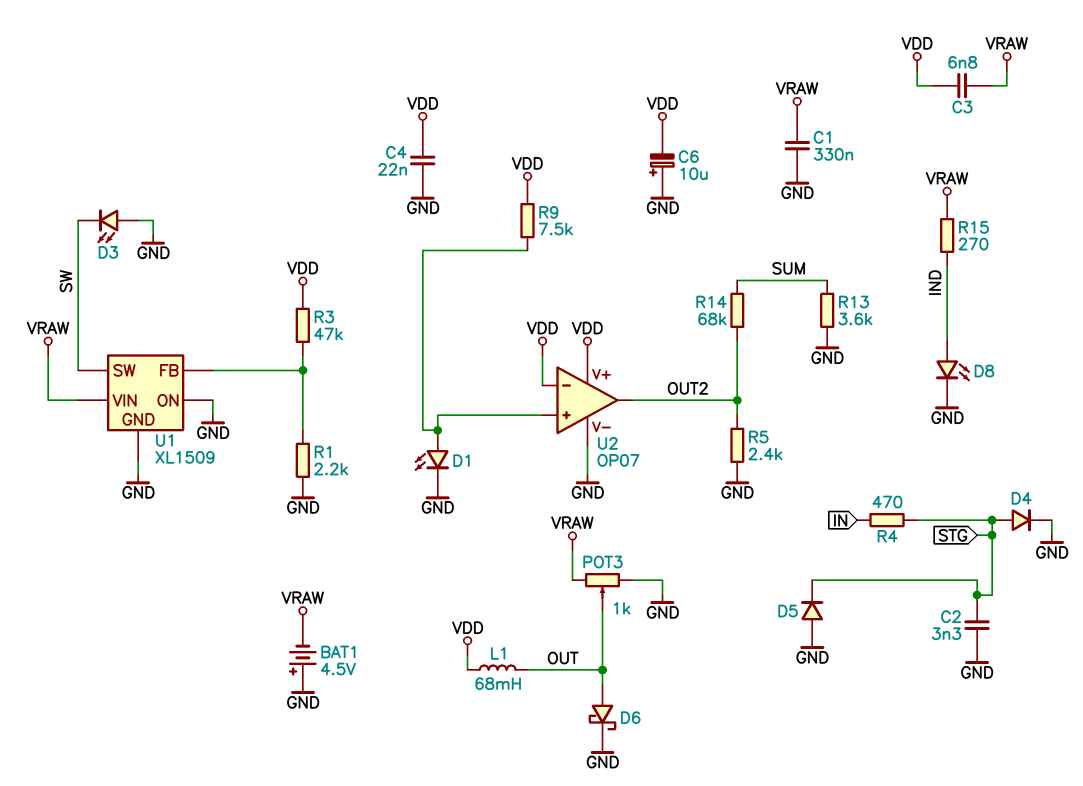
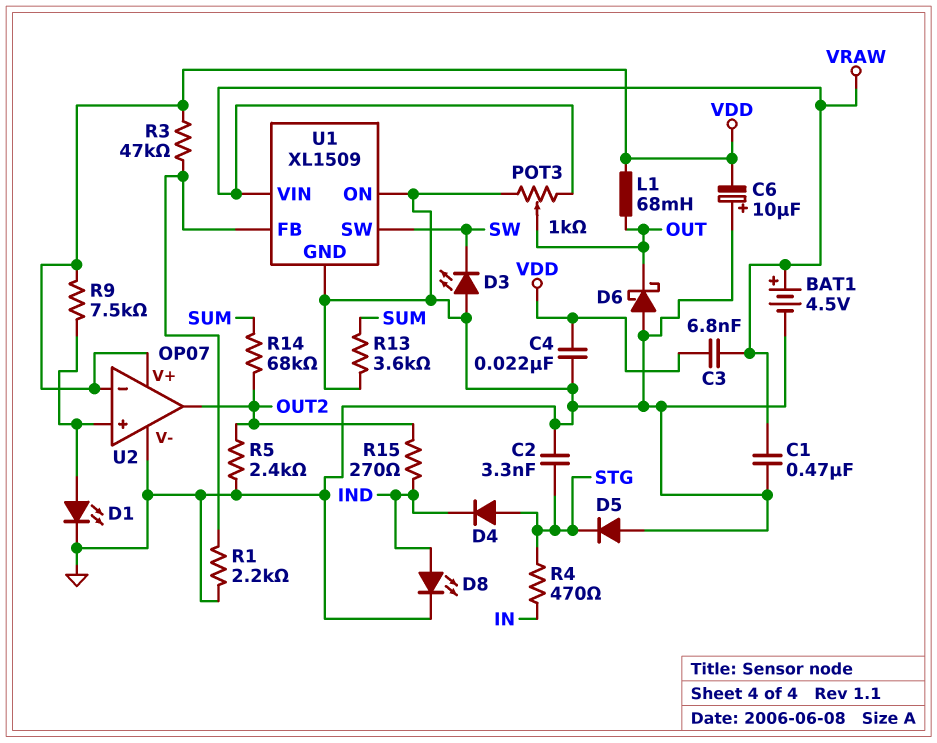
BAT1: 4.5V (plus GND, minus VRAW) -> 4.5V (plus VRAW, minus GND)
C1: 330nF (GND, VRAW) -> 470nF (GND, VRAW)
D4: diode (A STG, K GND) -> diode (A STG, K IND)
D6: schottky (A OUT, K GND) -> schottky (A GND, K OUT)
R15: 270 (IND, VRAW) -> 270 (IND, OUT2)

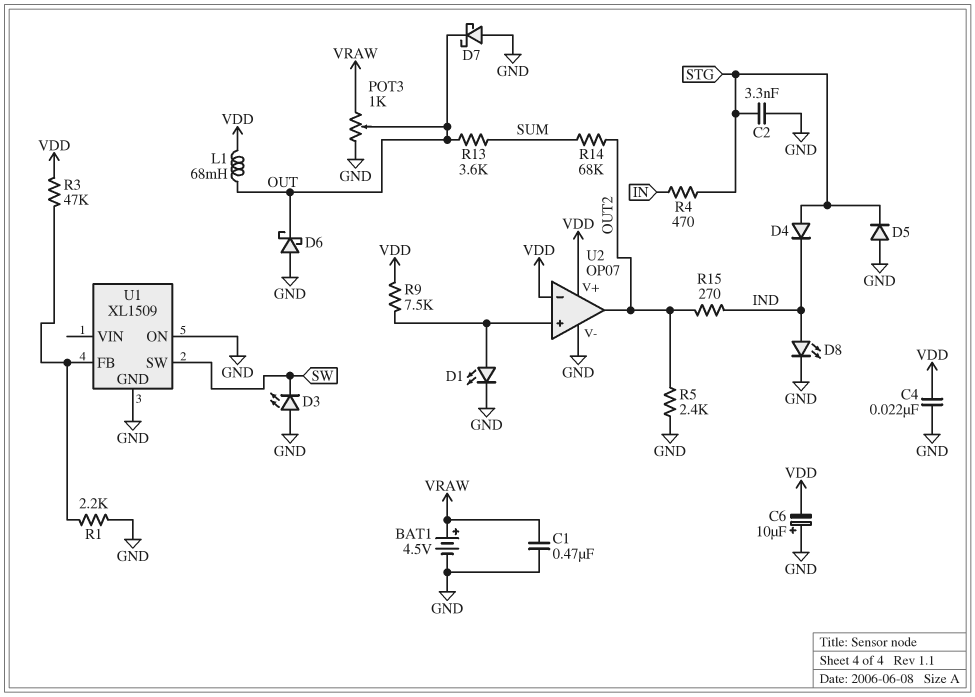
C3: 6.8nF (VDD, VRAW) -> none
D7: none -> schottky (A GND, K OUT)
R13: 3.6k (GND, SUM) -> 3.6k (OUT, SUM)
U1 pin VIN: VRAW -> none

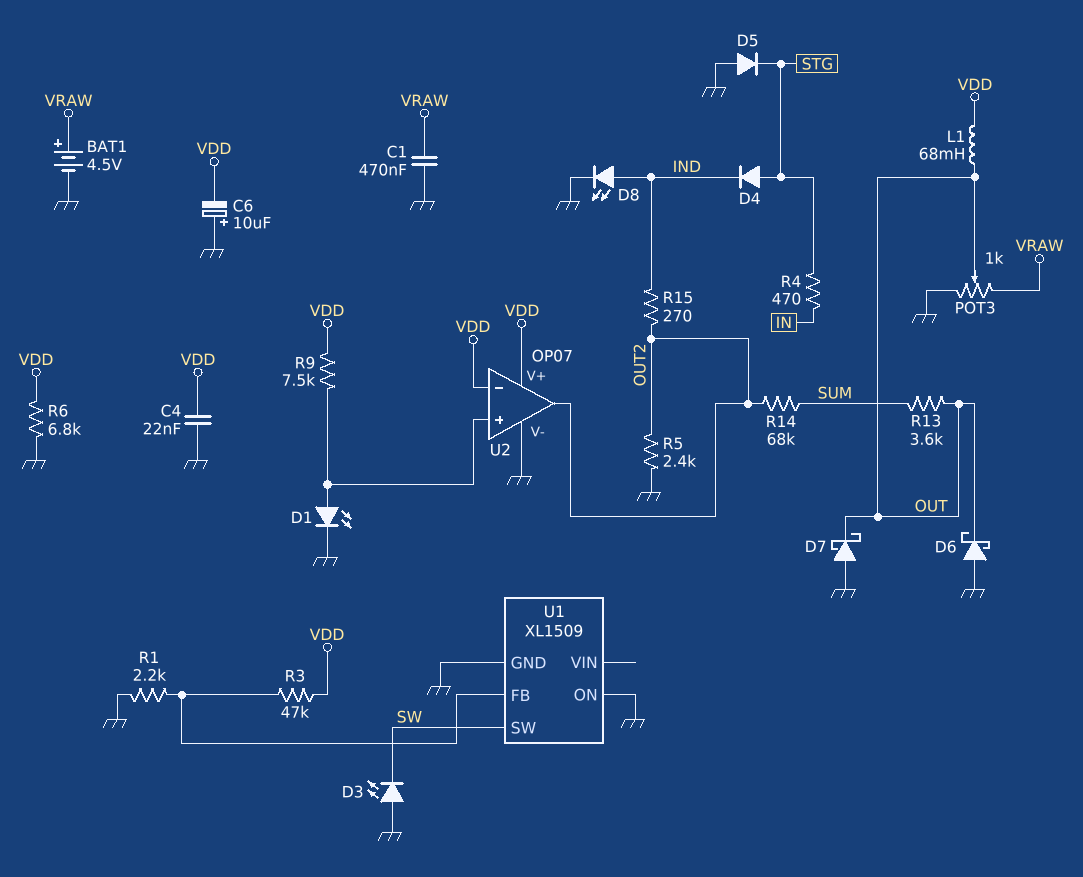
C2: 3.3nF (GND, STG) -> none
R6: none -> 6.8k (GND, VDD)

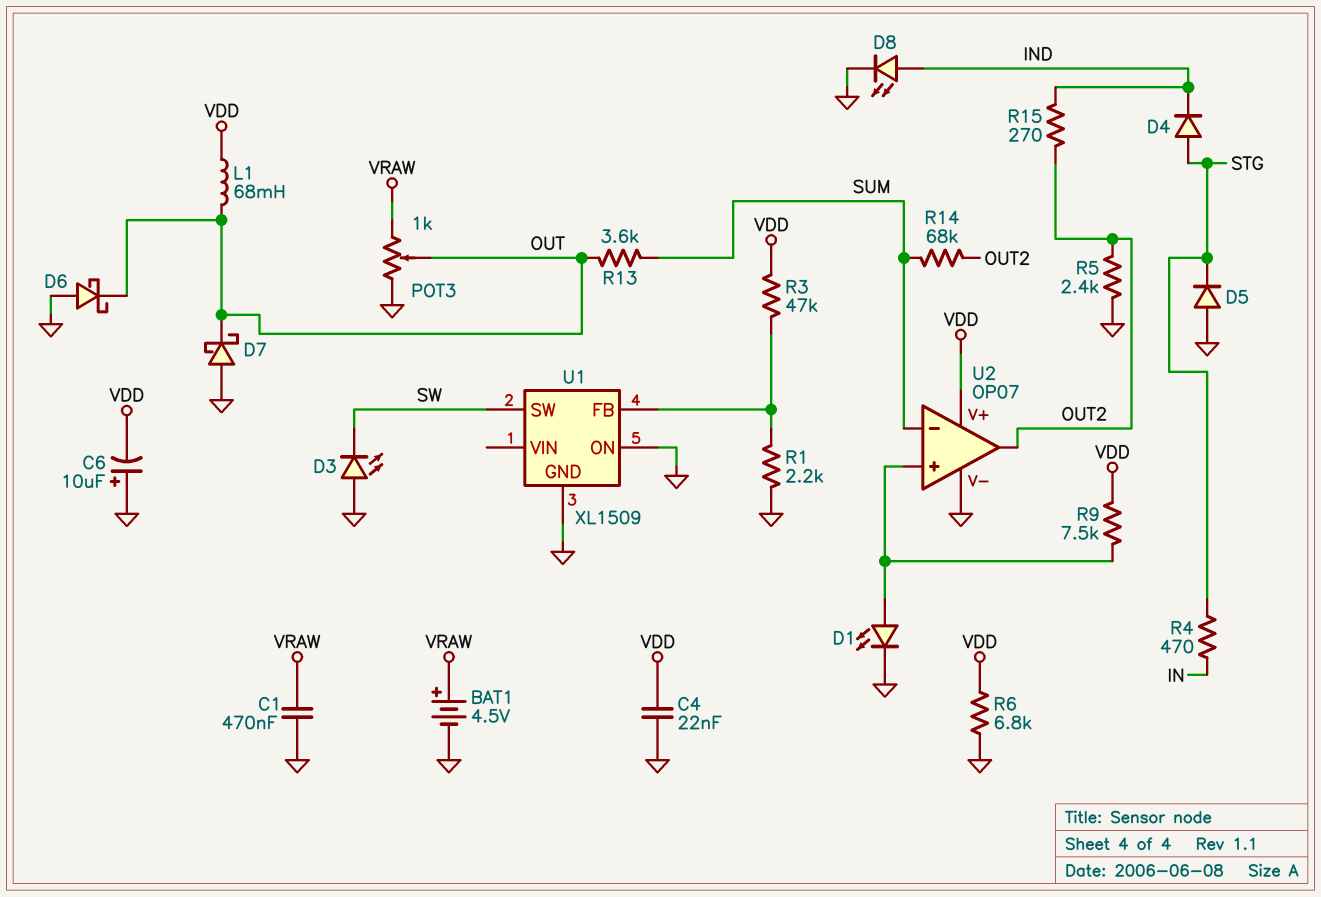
U2 pin in-: VDD -> SUM

